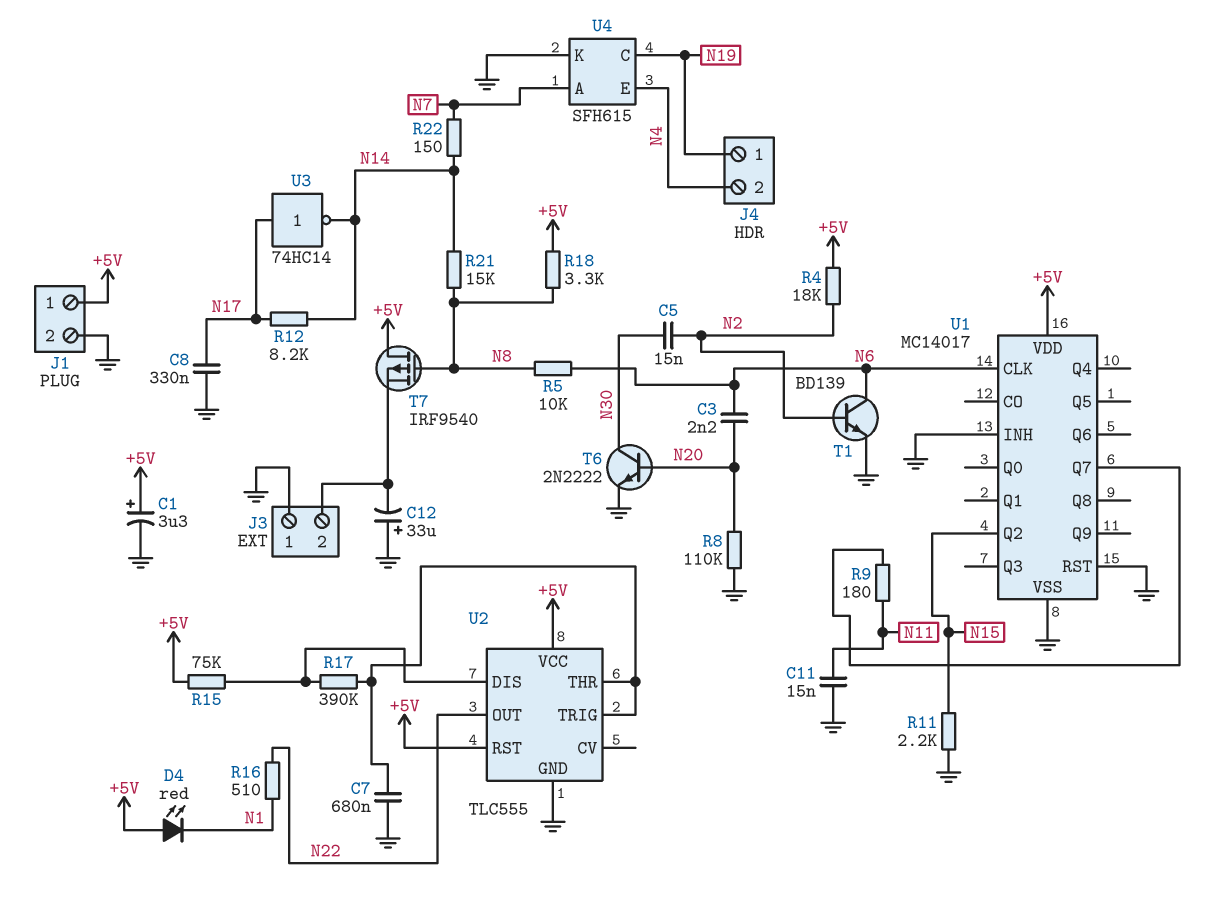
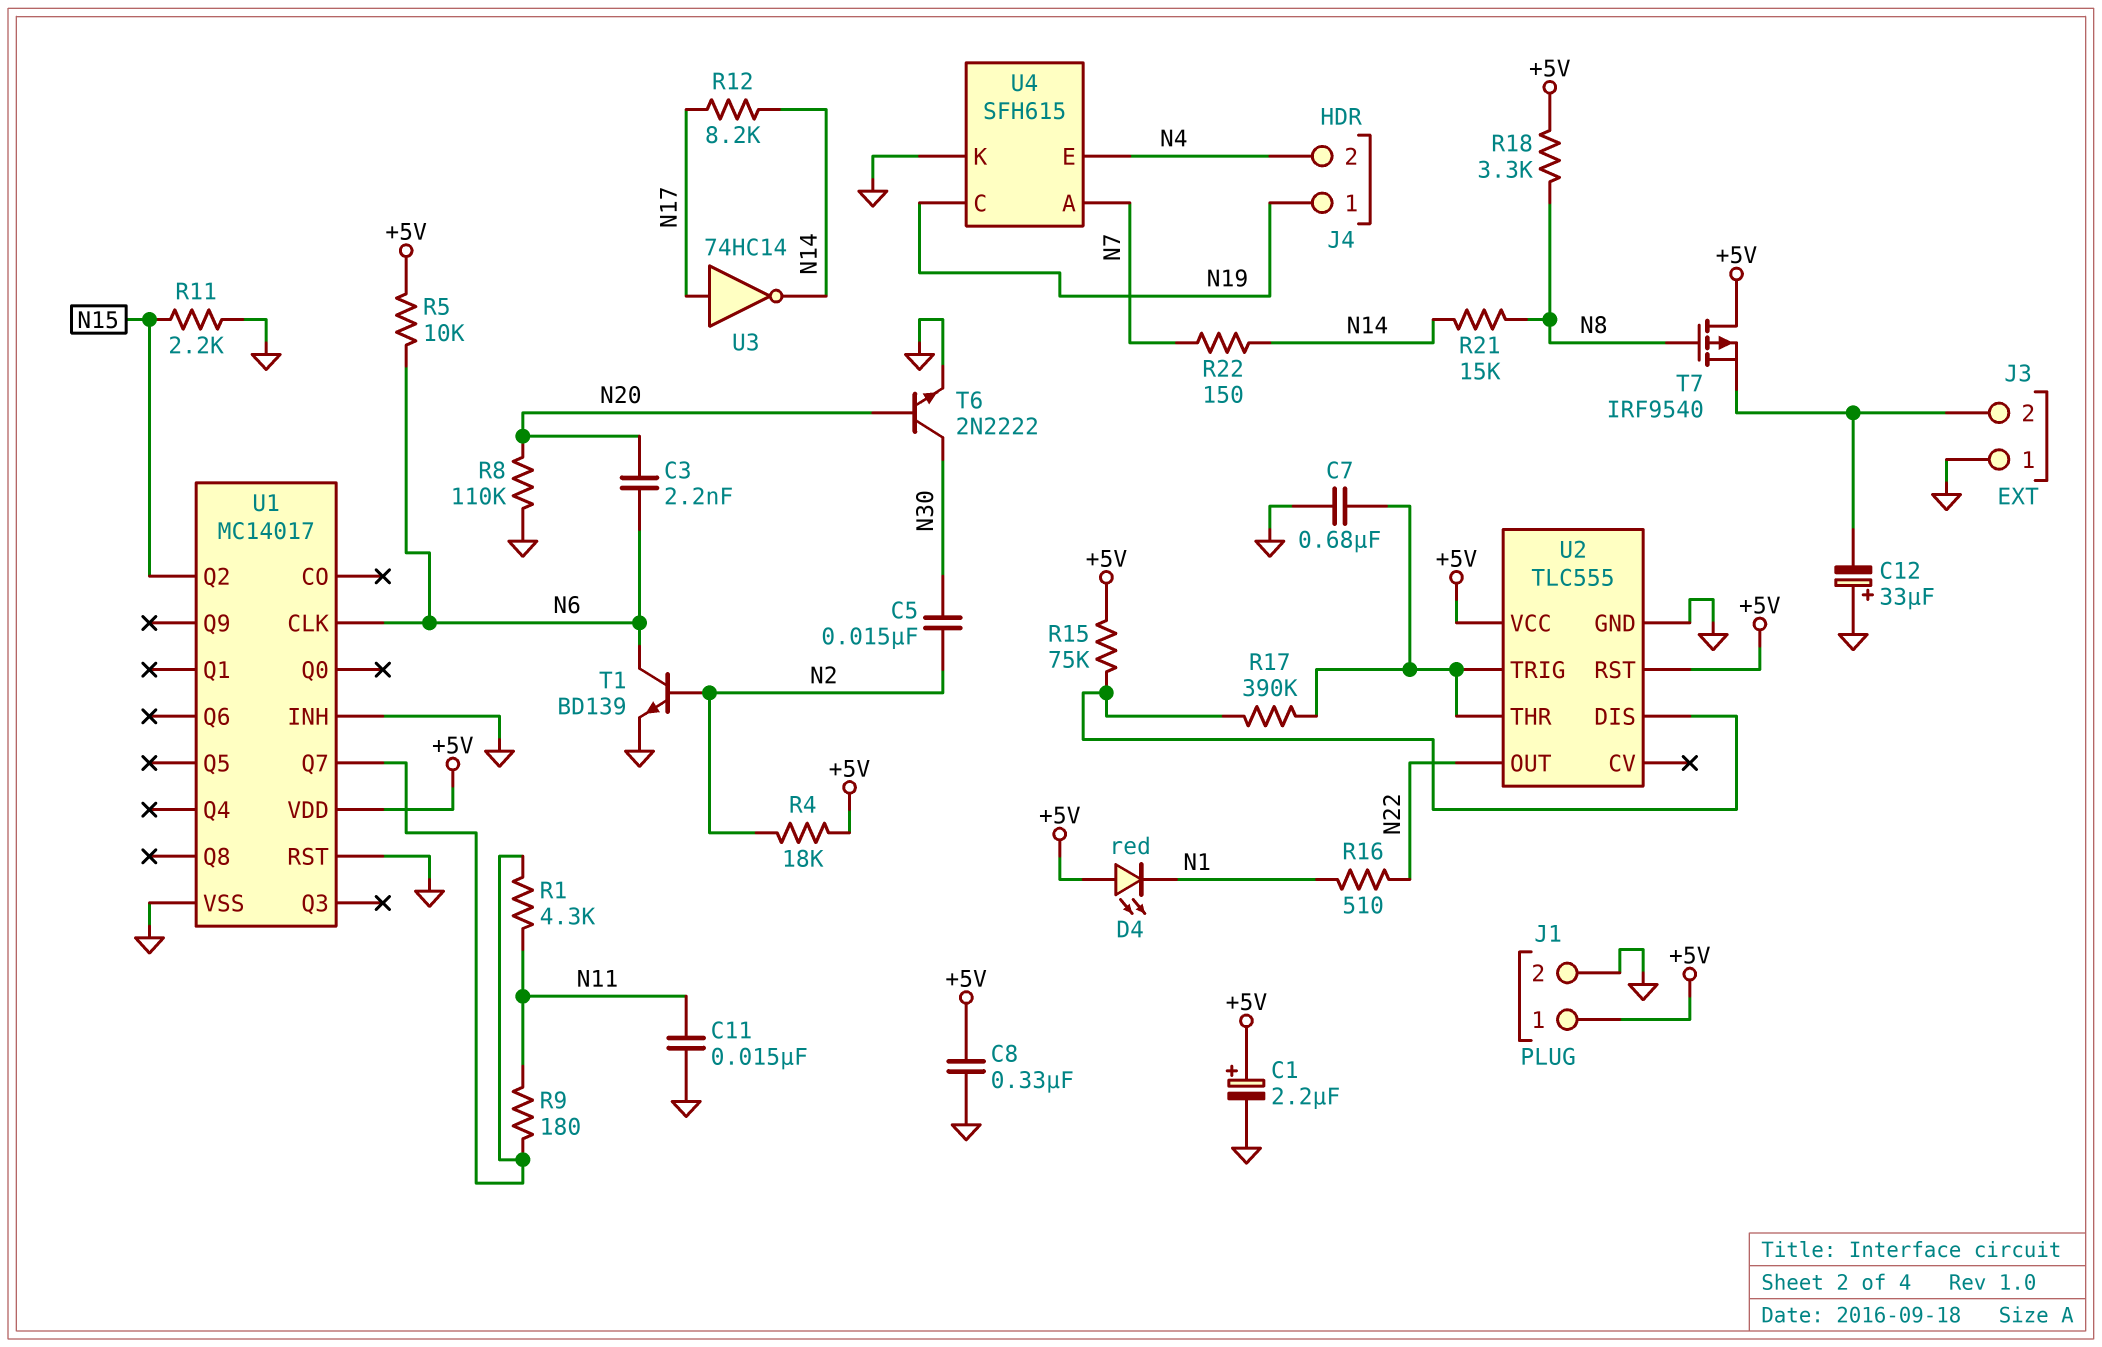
C1: 3.3uF (plus +5V, minus GND) -> 2.2uF (plus +5V, minus GND)
C8: 330nF (GND, N17) -> 330nF (+5V, GND)
R1: none -> 4.3k (N11, U1/Q7)
R5: 10k (N6, N8) -> 10k (+5V, N6)

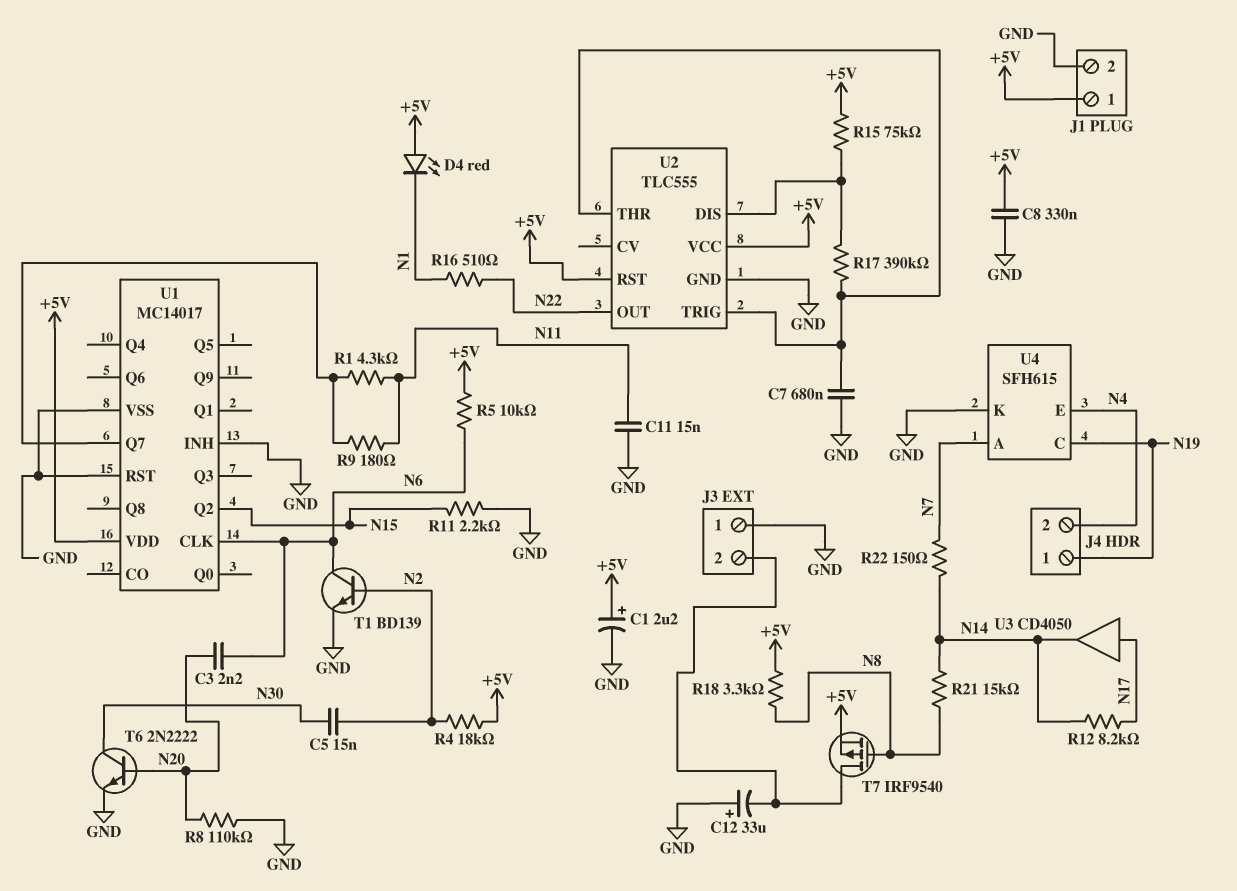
T7: PMOS IRF9540 (G N8, D +5V, S J3/2) -> PMOS IRF9540 (G N8, D J3/2, S +5V)
U3: NOT 74HC14 (in N17, out N14) -> buffer CD4050 (in N17, out N14)

